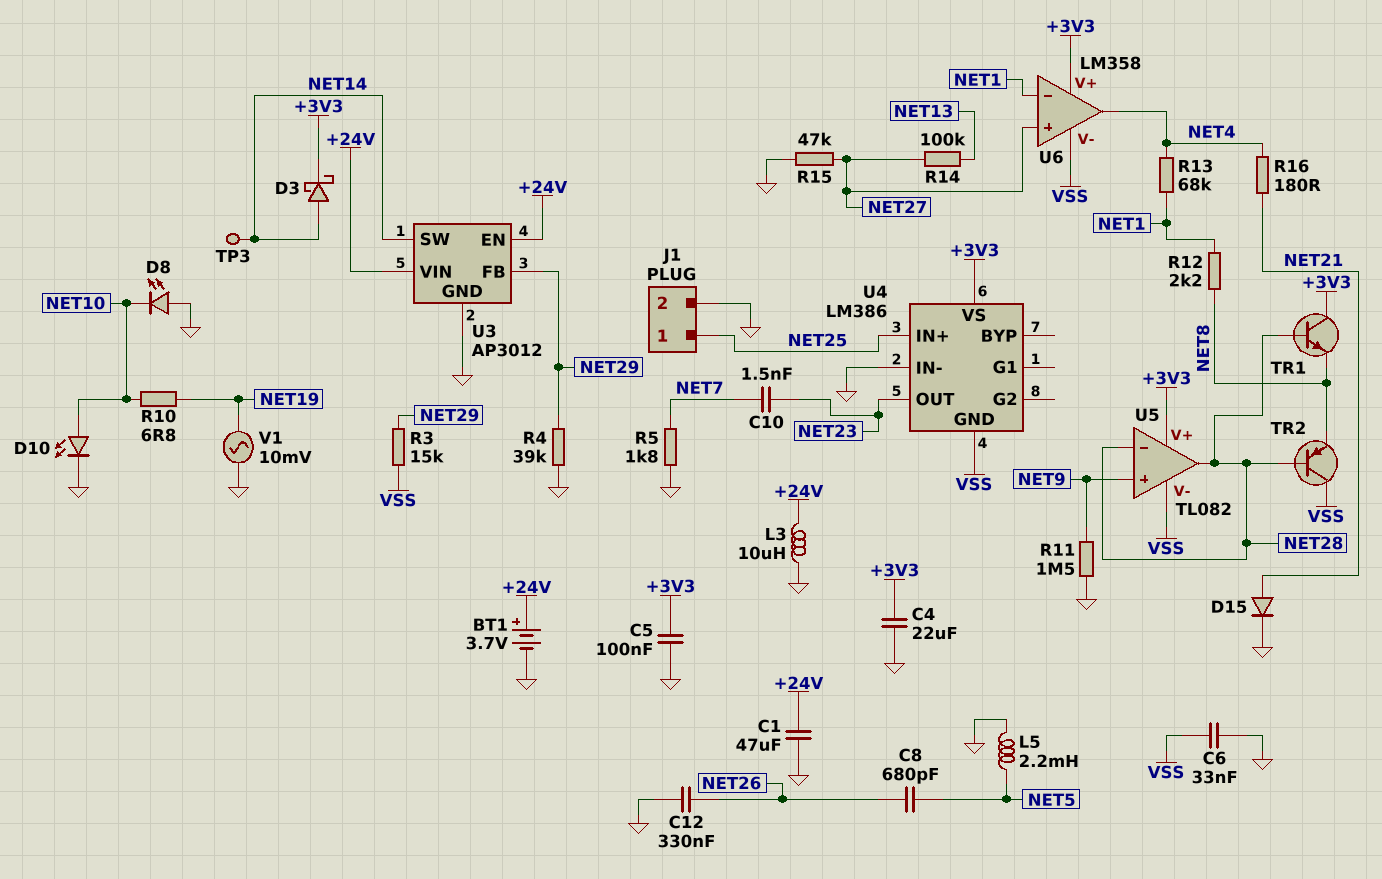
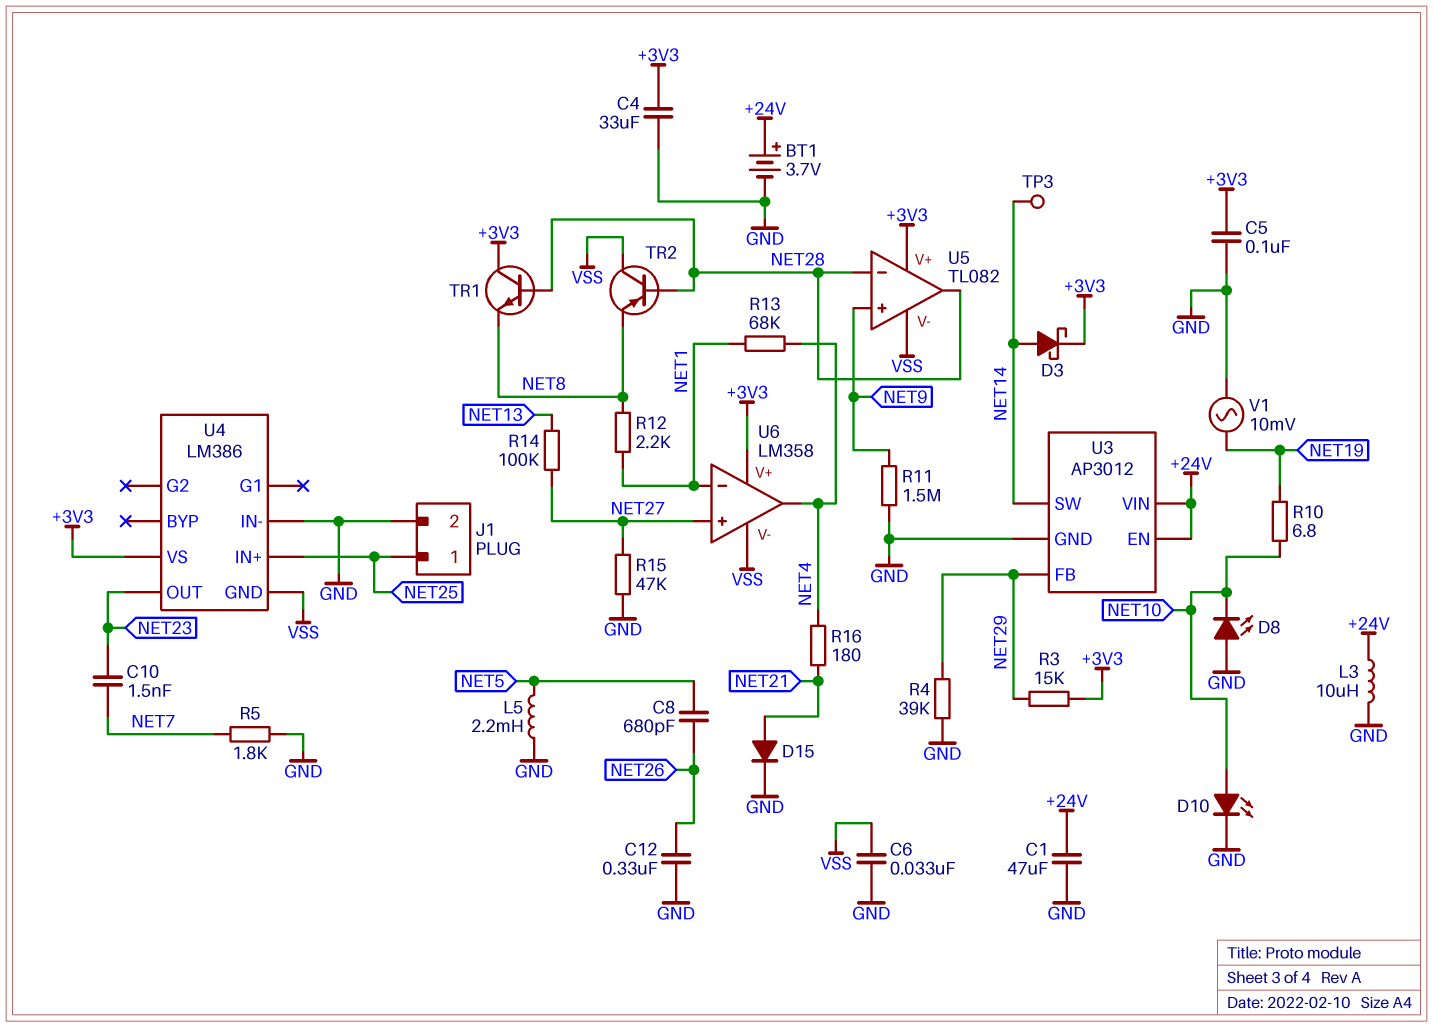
C4: 22uF (+3V3, GND) -> 33uF (+3V3, GND)
R3: 15k (NET29, VSS) -> 15k (+3V3, NET29)

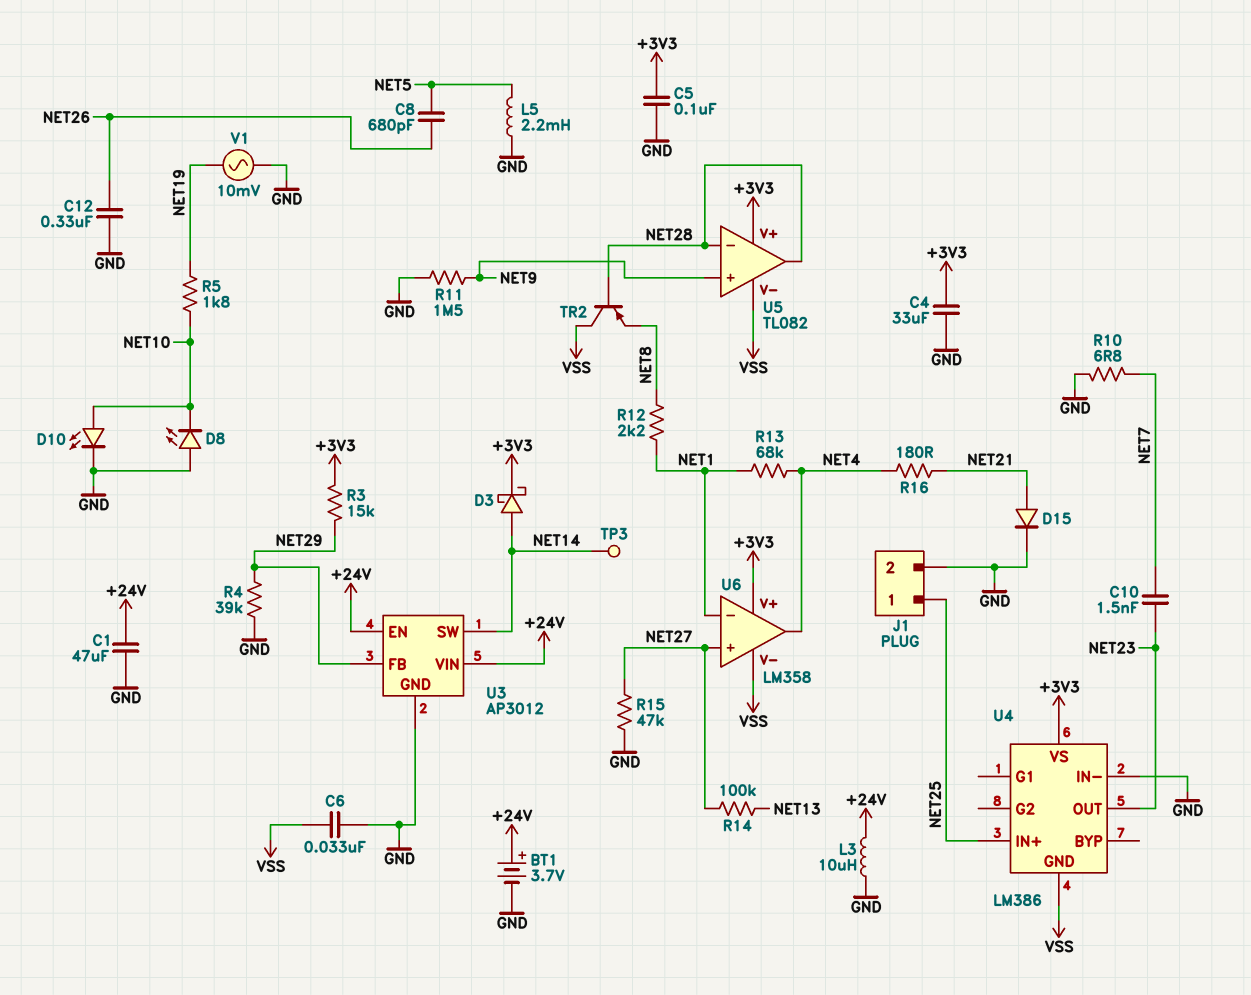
R5: 1.8k (GND, NET7) -> 1.8k (NET10, NET19)
R10: 6.8 (NET10, NET19) -> 6.8 (GND, NET7)
TR1: NPN (B NET28, C +3V3, E NET8) -> none

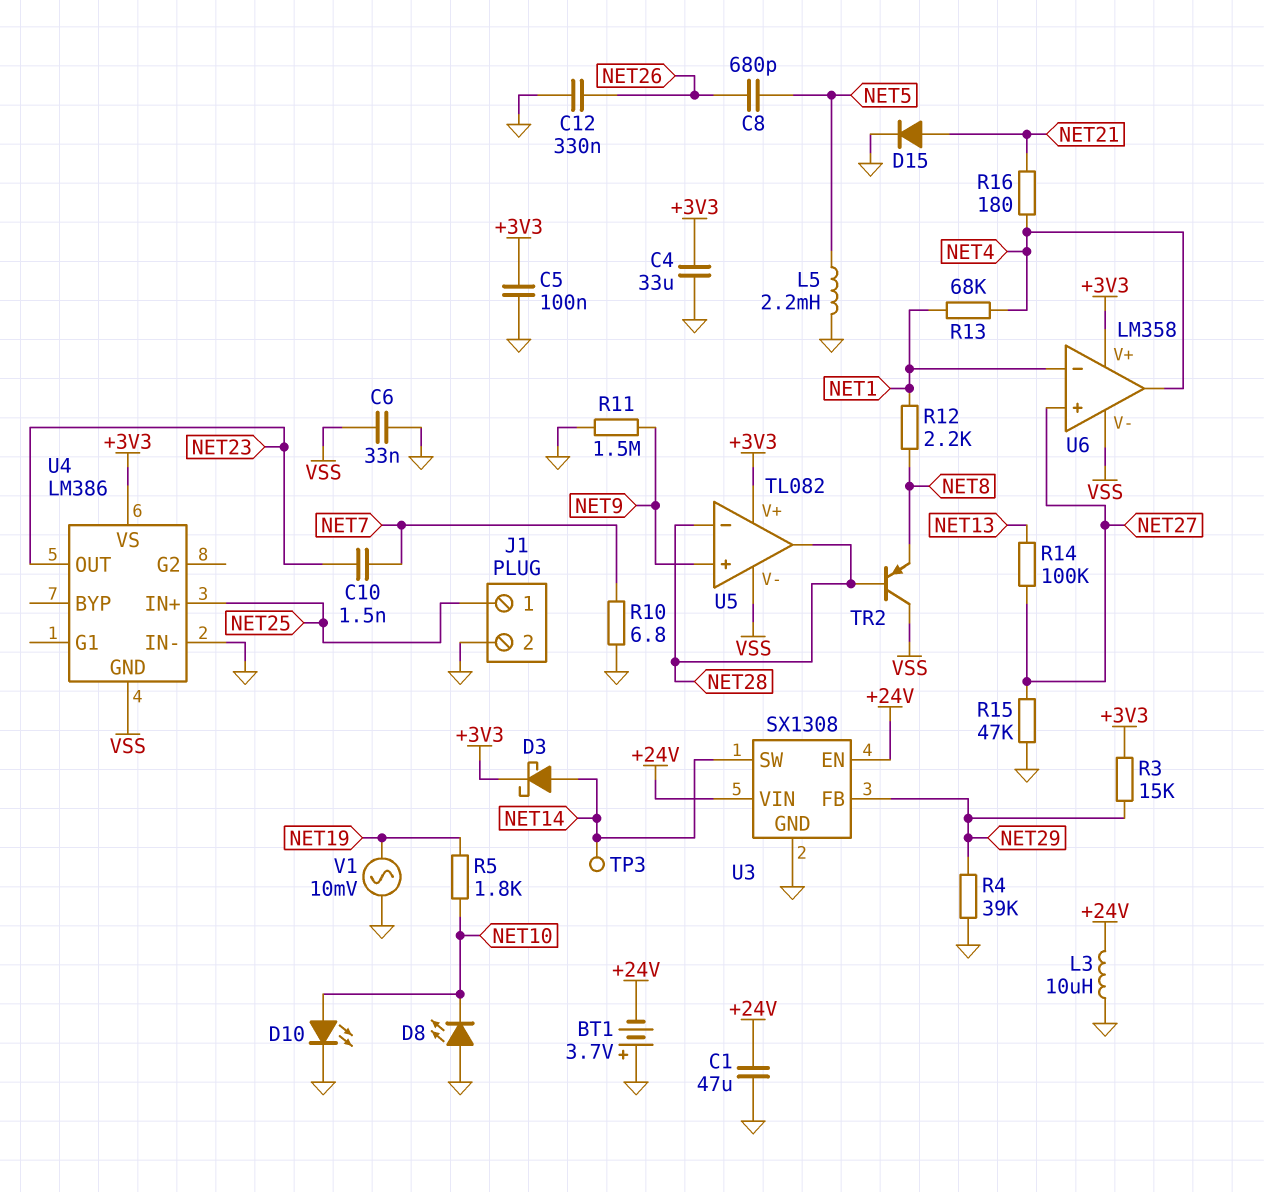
BT1: 3.7V (plus +24V, minus GND) -> 3.7V (plus GND, minus +24V)
U3: AP3012 -> SX1308

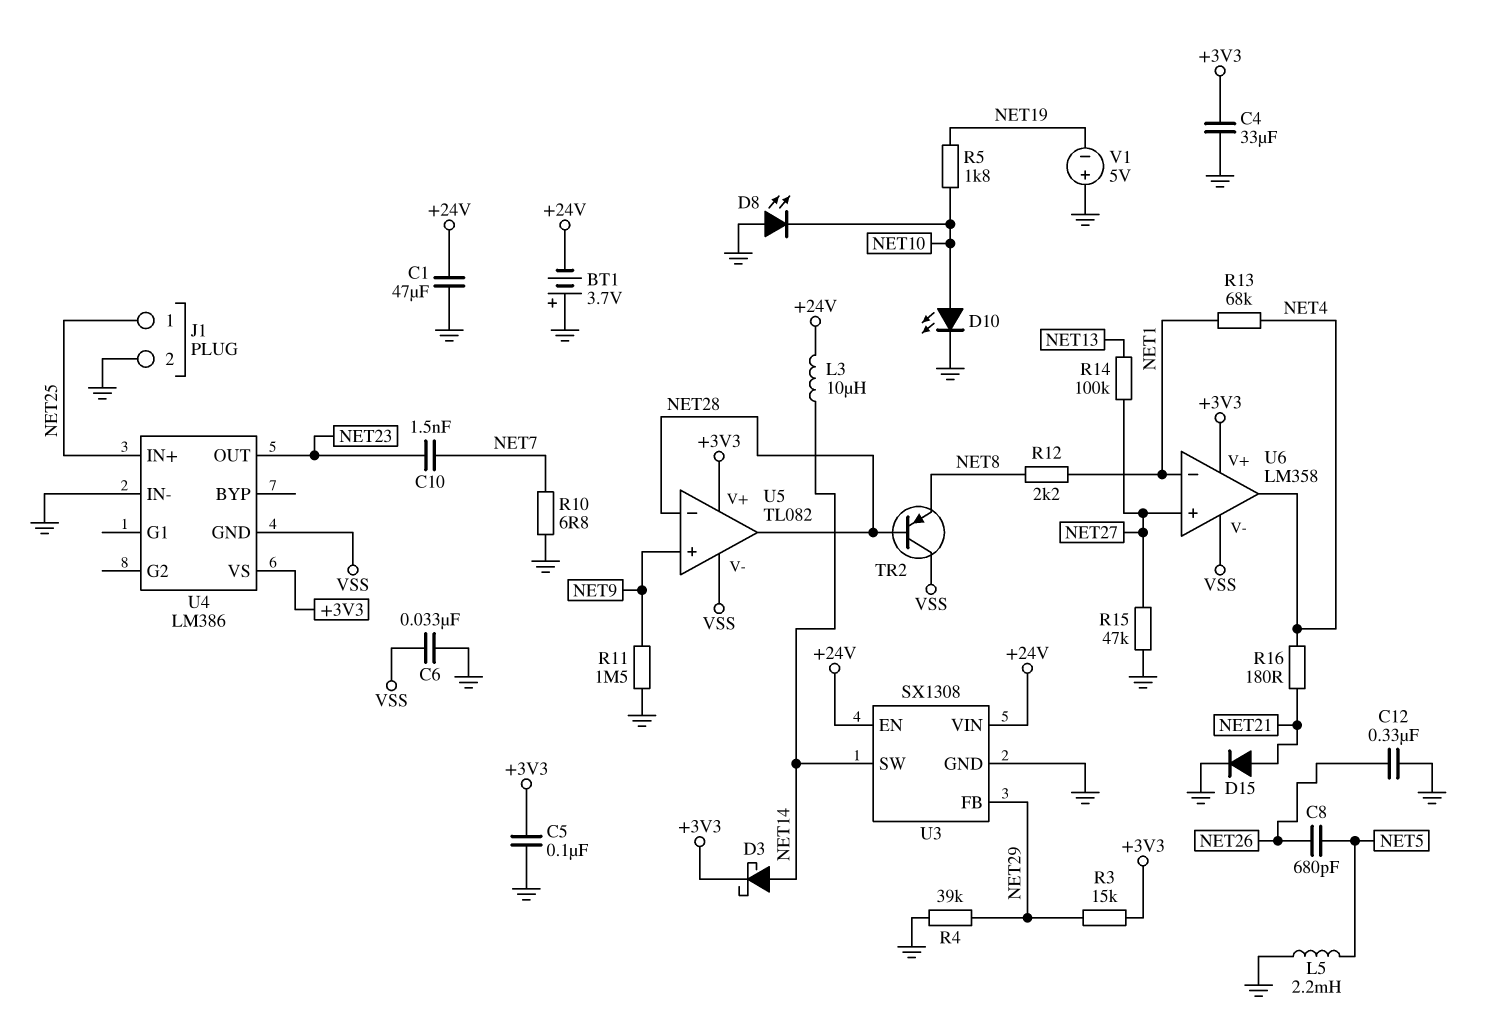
L3: 10uH (+24V, GND) -> 10uH (+24V, NET14)
TP3: test point (NET14) -> none
V1: AC 10mV (GND, NET19) -> 5V (plus GND, minus NET19)

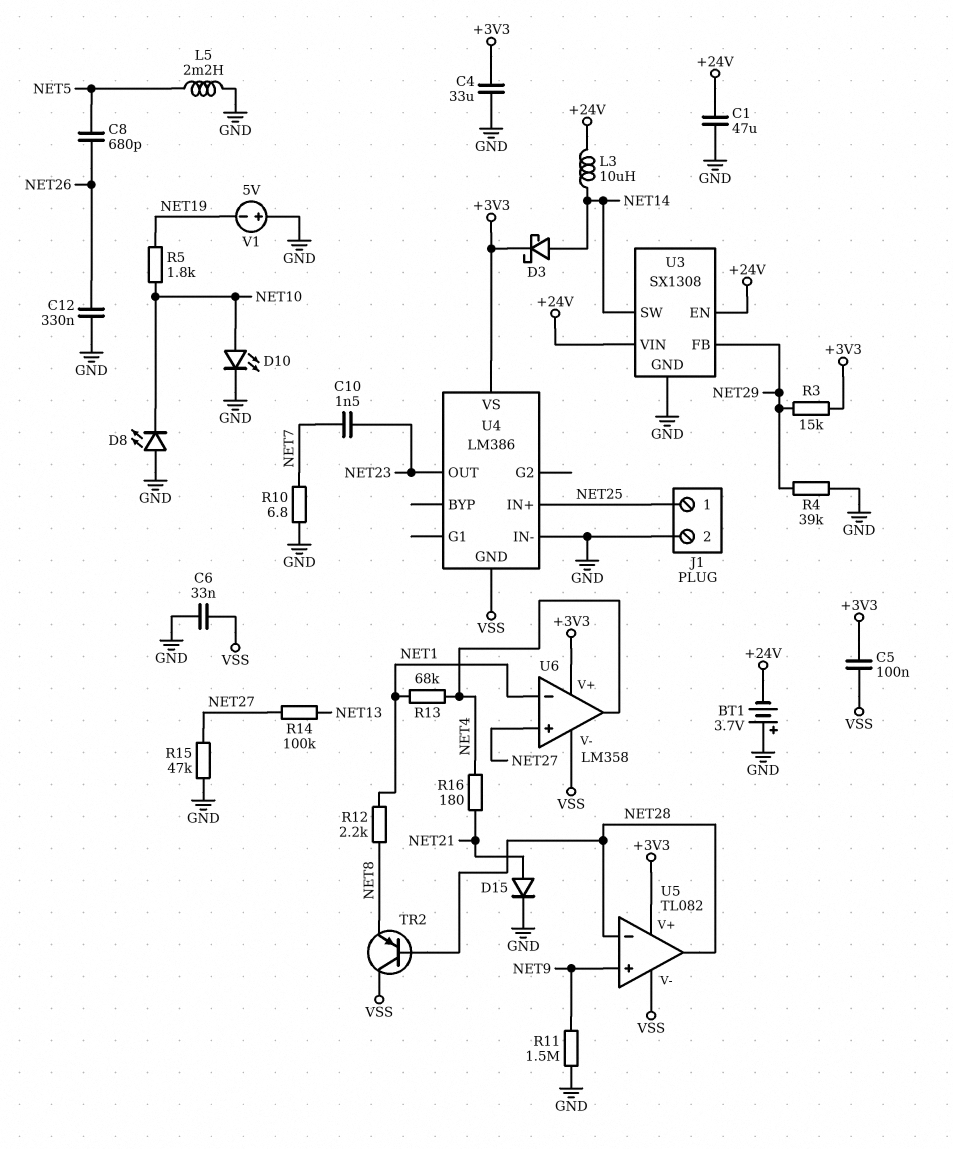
C5: 100nF (+3V3, GND) -> 100nF (+3V3, VSS)

